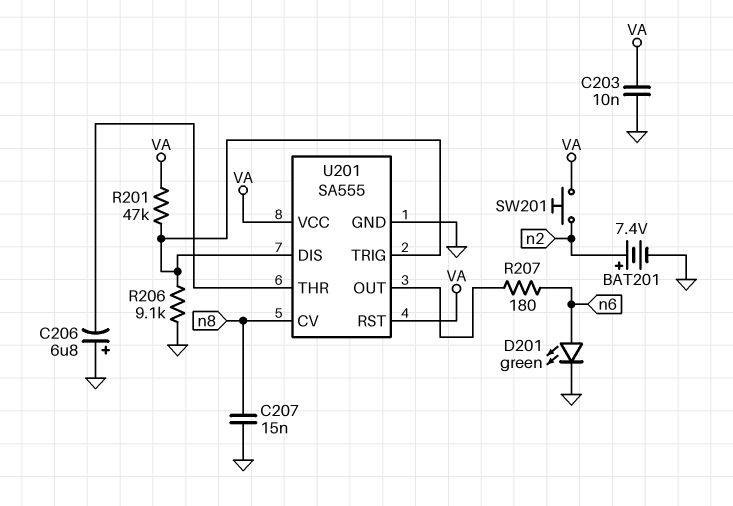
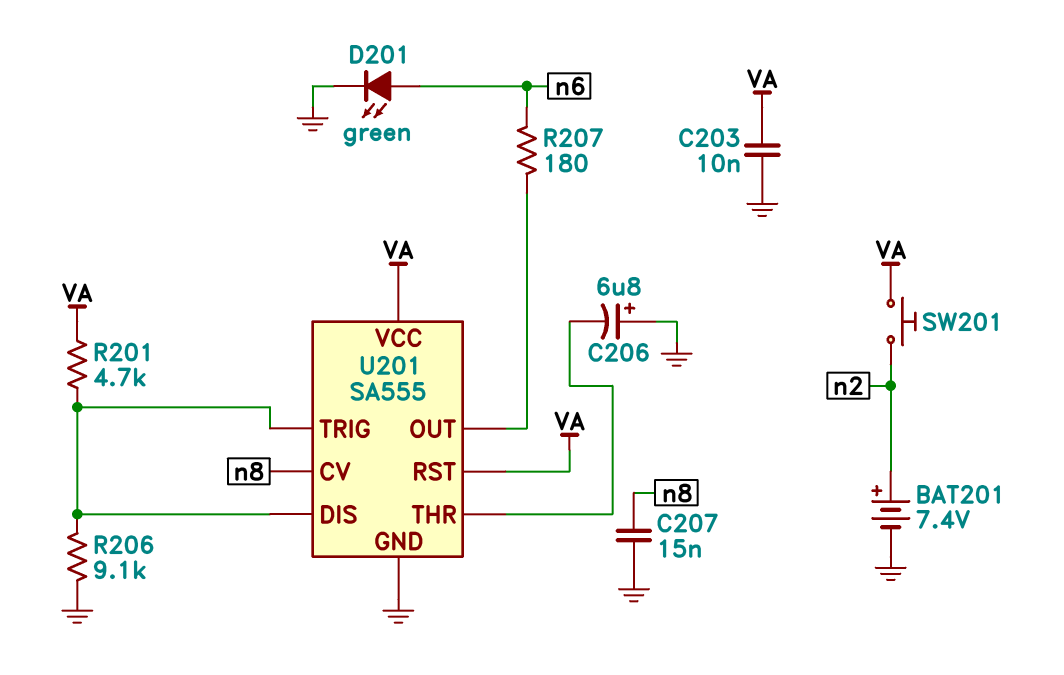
R201: 47k (U201/DIS, VA) -> 4.7k (U201/DIS, VA)

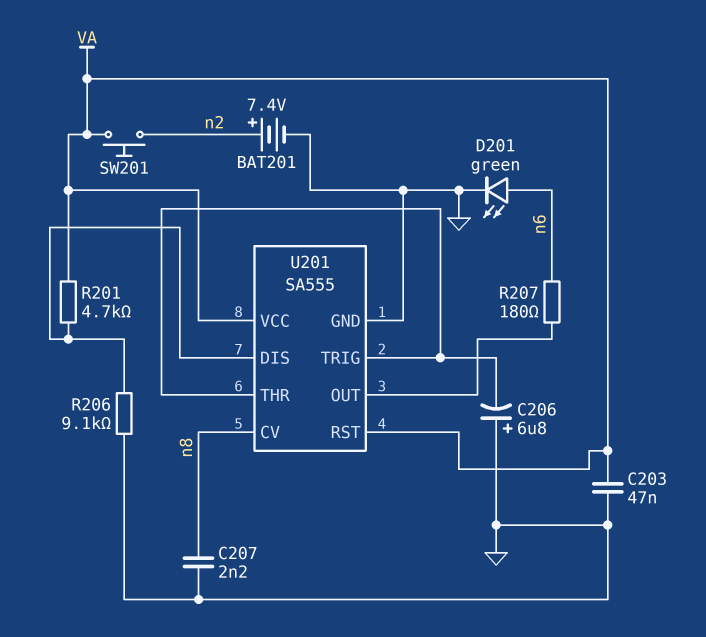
C203: 10nF (GND, VA) -> 47nF (GND, VA)
C207: 15nF (GND, n8) -> 2.2nF (GND, n8)
U201 pin TRIG: U201/DIS -> U201/THR

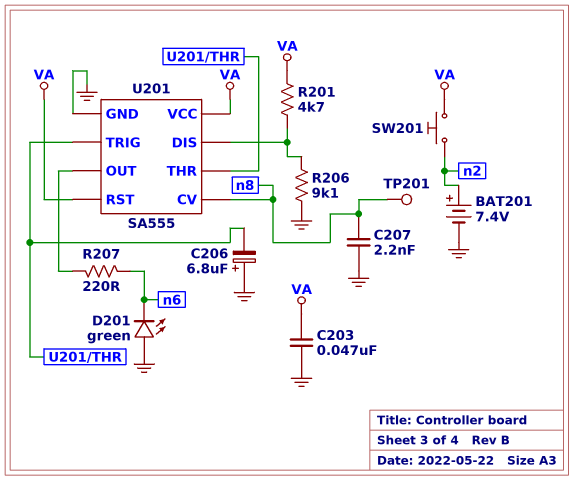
D201: LED green (A n6, K GND) -> LED green (A GND, K n6)
R207: 180 (U201/OUT, n6) -> 220 (U201/OUT, n6)
TP201: none -> test point (n8)

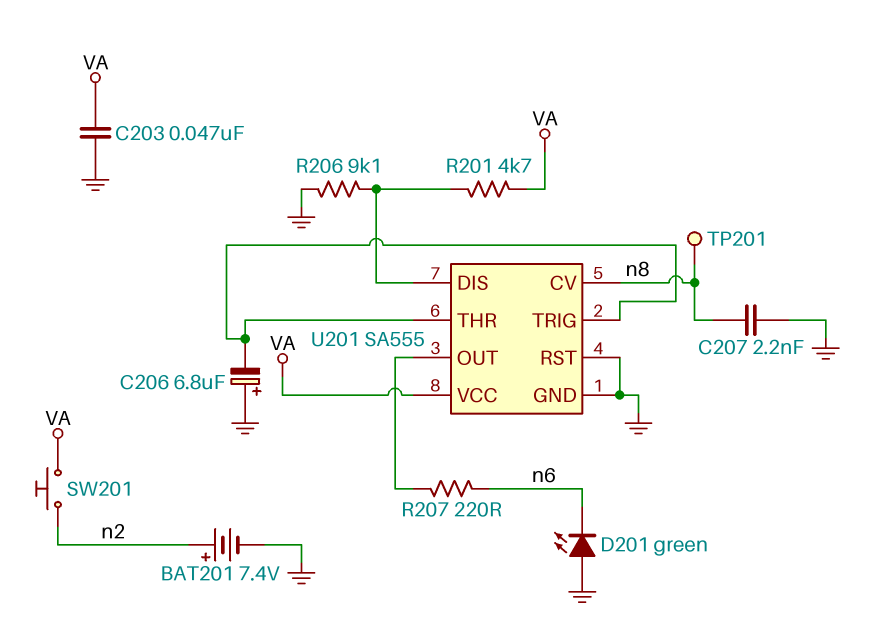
U201 pin RST: VA -> GND

